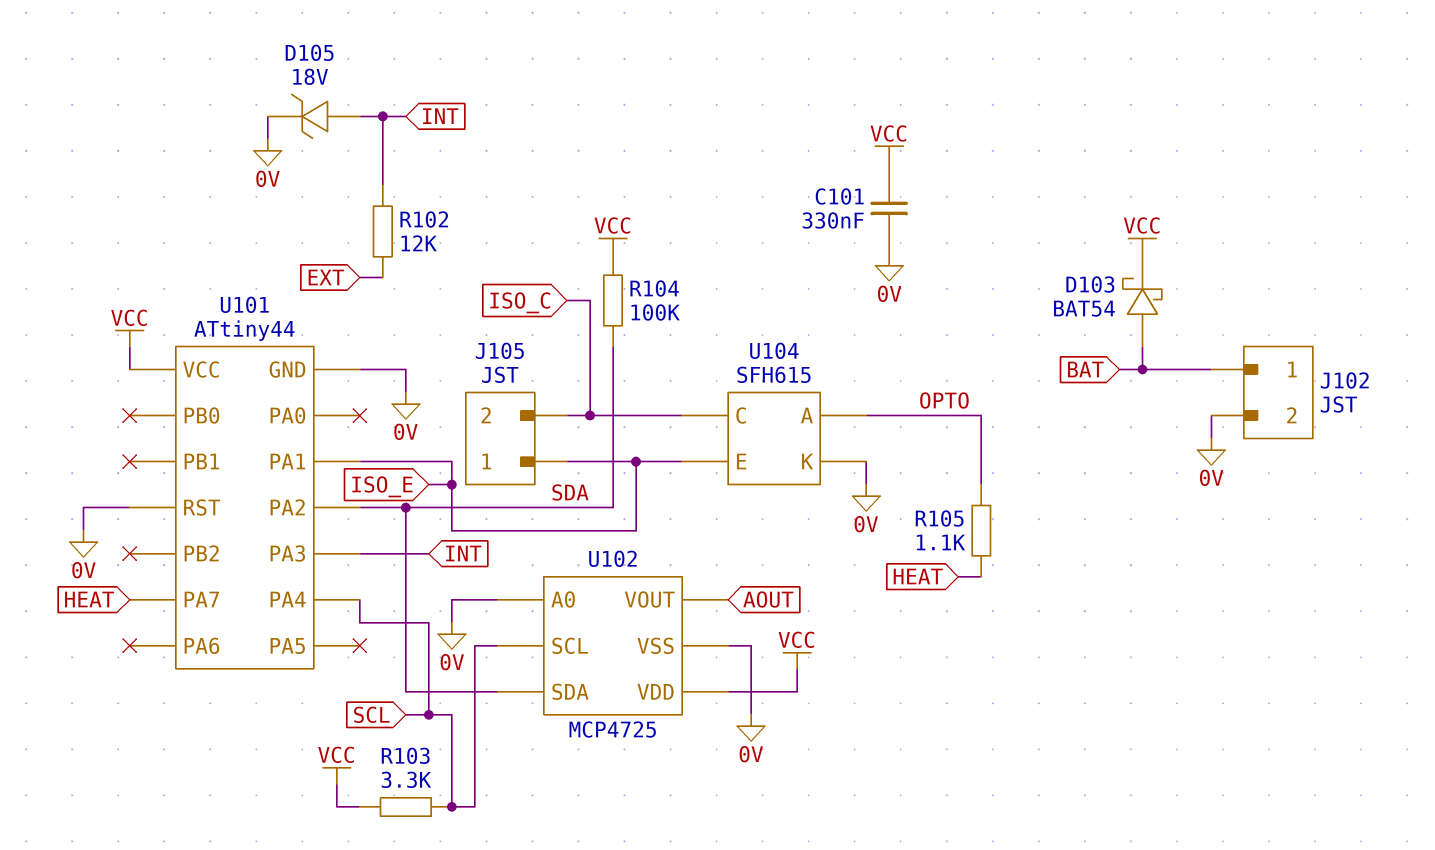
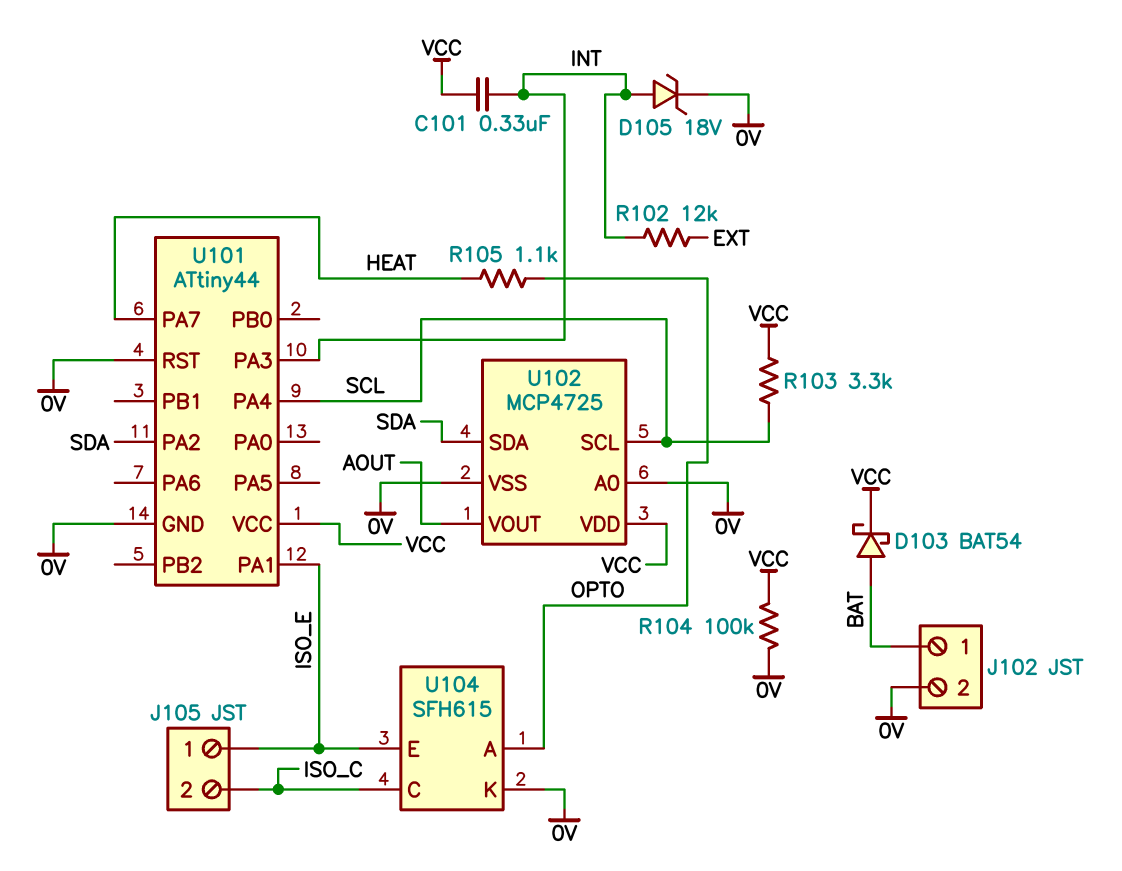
C101: 330nF (0V, VCC) -> 330nF (INT, VCC)
R104: 100k (SDA, VCC) -> 100k (0V, VCC)

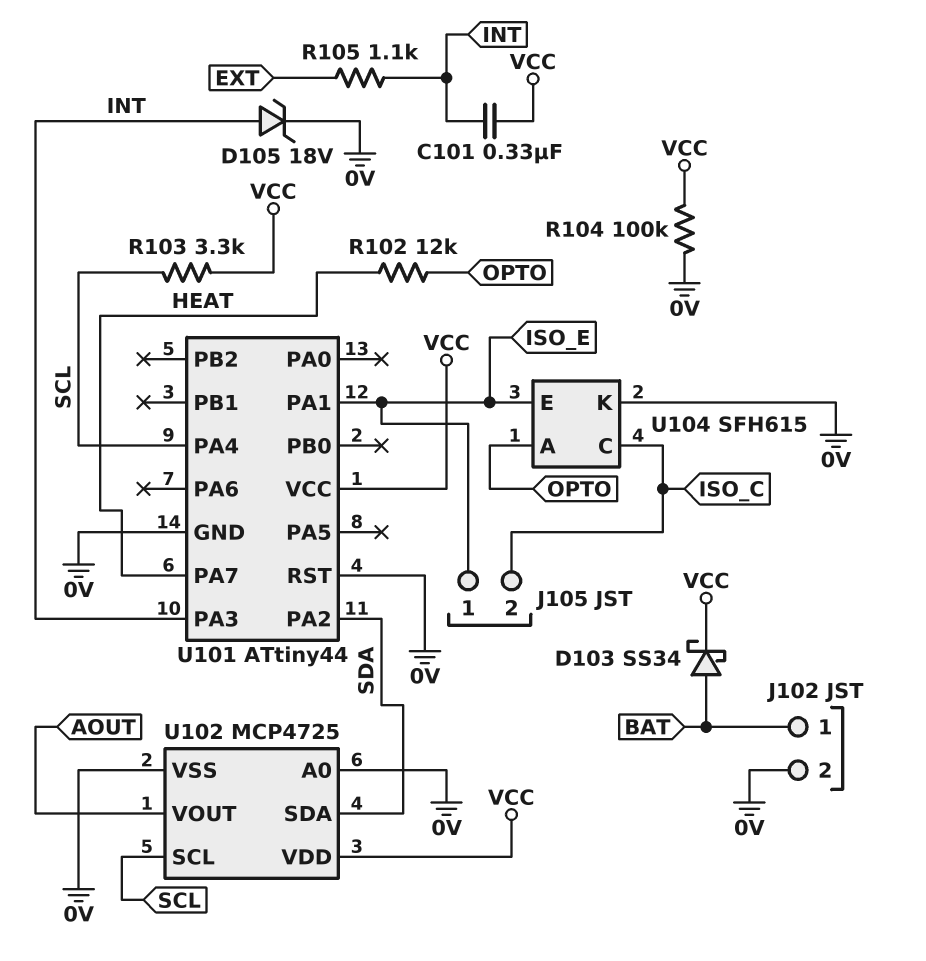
D103: schottky BAT54 (A BAT, K VCC) -> schottky SS34 (A BAT, K VCC)
R102: 12k (EXT, INT) -> 12k (HEAT, OPTO)
R105: 1.1k (HEAT, OPTO) -> 1.1k (EXT, INT)

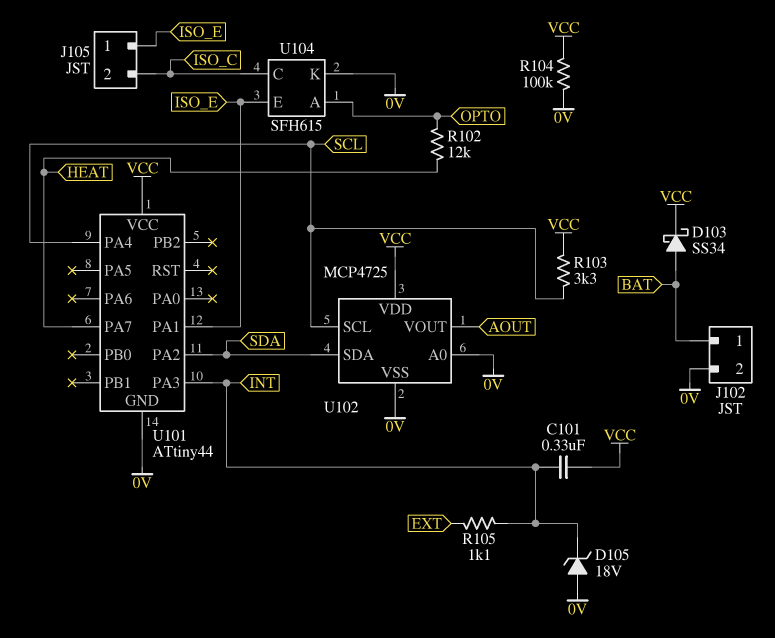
D105: zener 18V (A INT, K 0V) -> zener 18V (A 0V, K INT)
U101 pin RST: 0V -> none

